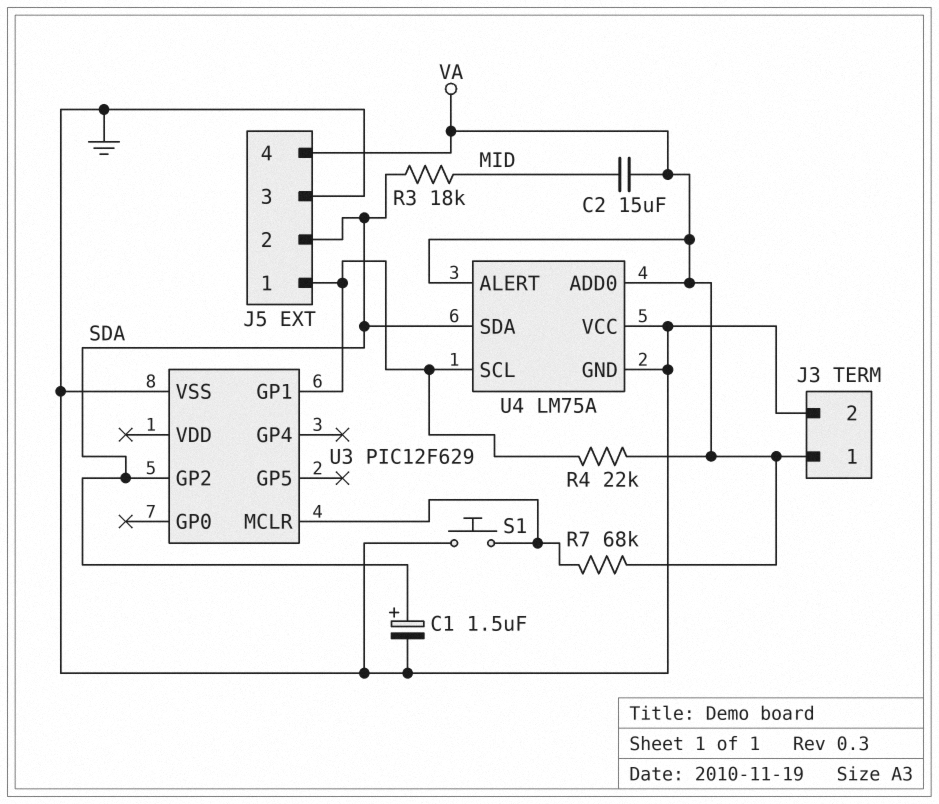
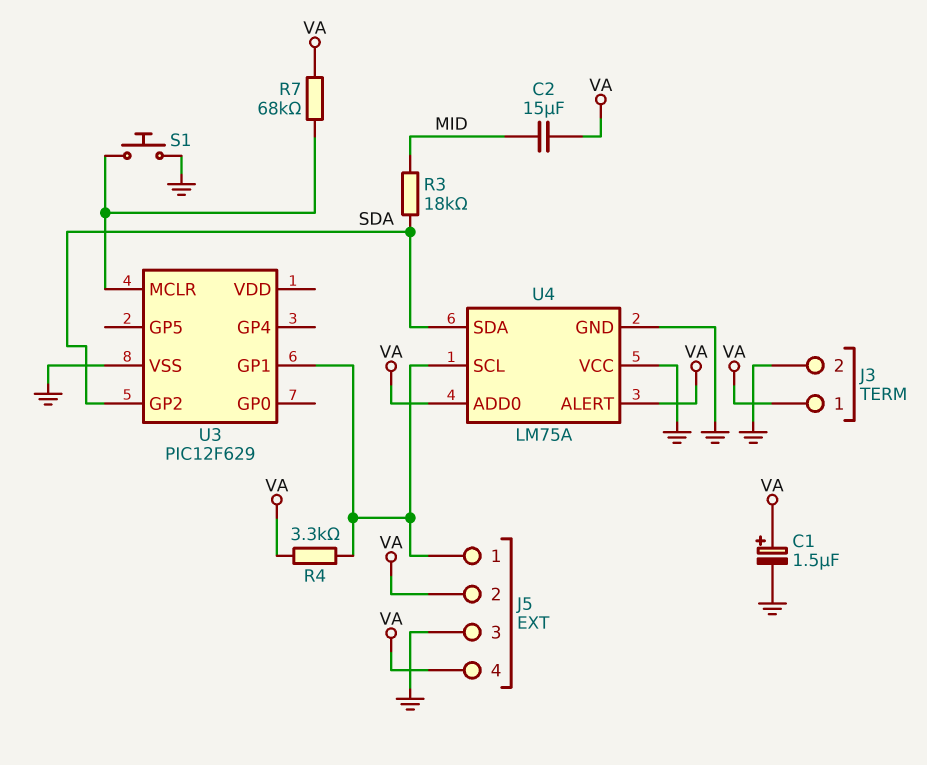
C1: 1.5uF (plus SDA, minus GND) -> 1.5uF (plus VA, minus GND)
J5 pin 2: SDA -> VA
R4: 22k (J5/1, VA) -> 3.3k (J5/1, VA)

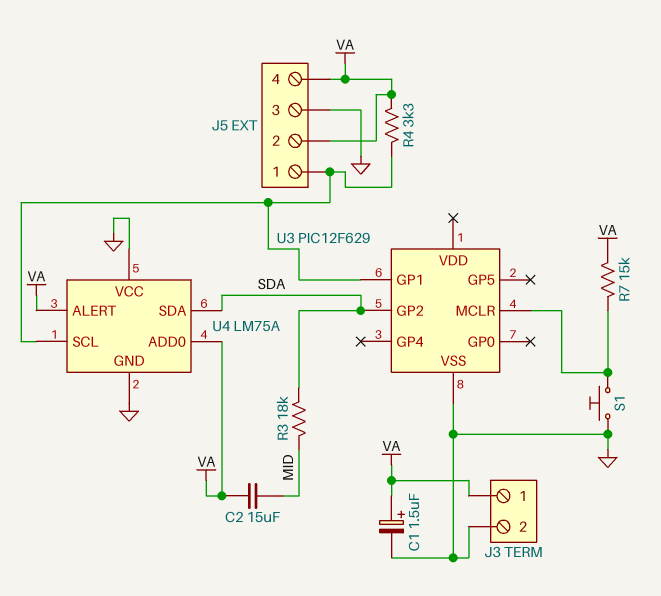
R7: 68k (U3/MCLR, VA) -> 15k (U3/MCLR, VA)

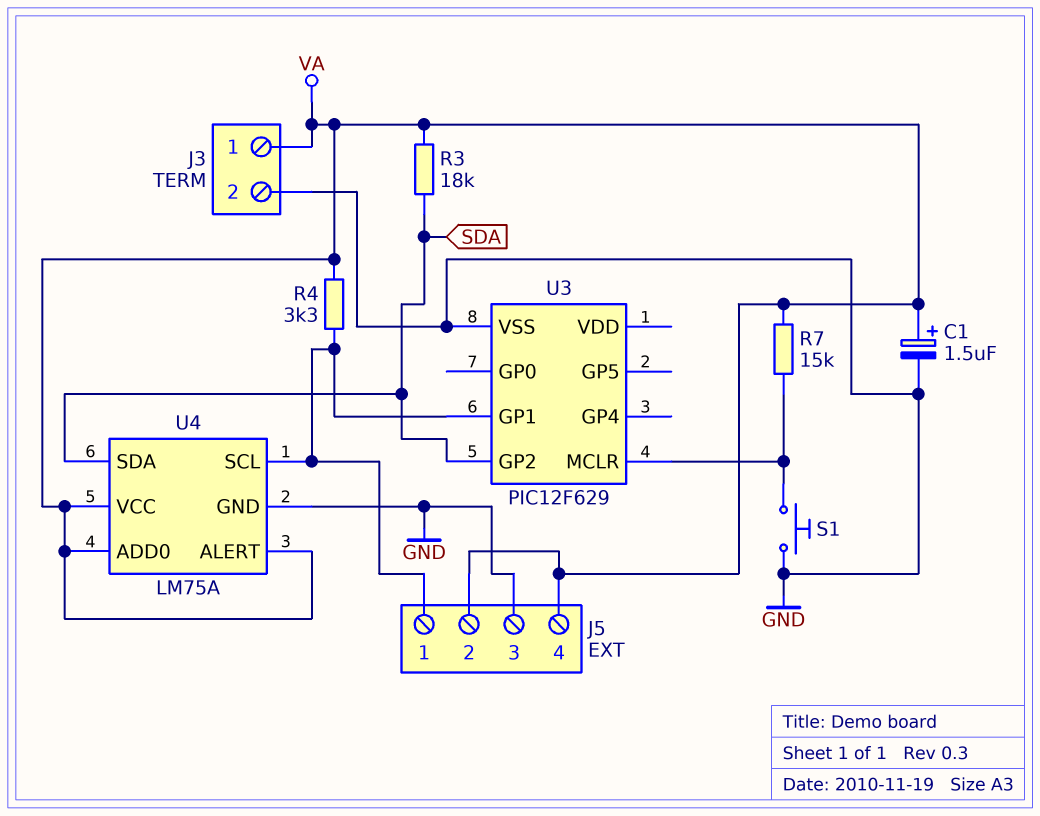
C2: 15uF (MID, VA) -> none
R3: 18k (MID, SDA) -> 18k (SDA, VA)
U4 pin VCC: GND -> VA

